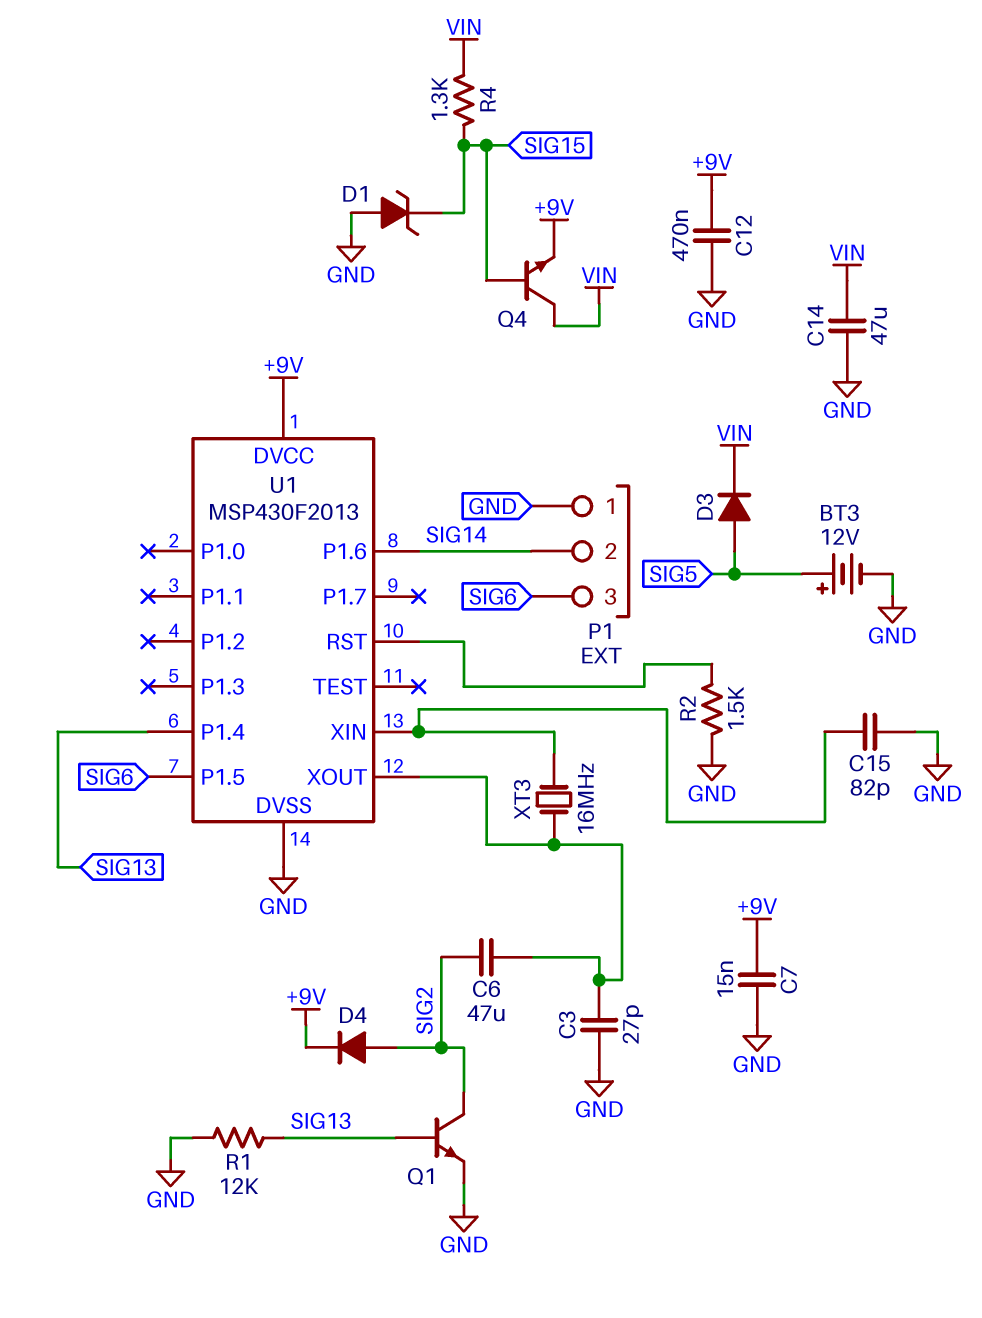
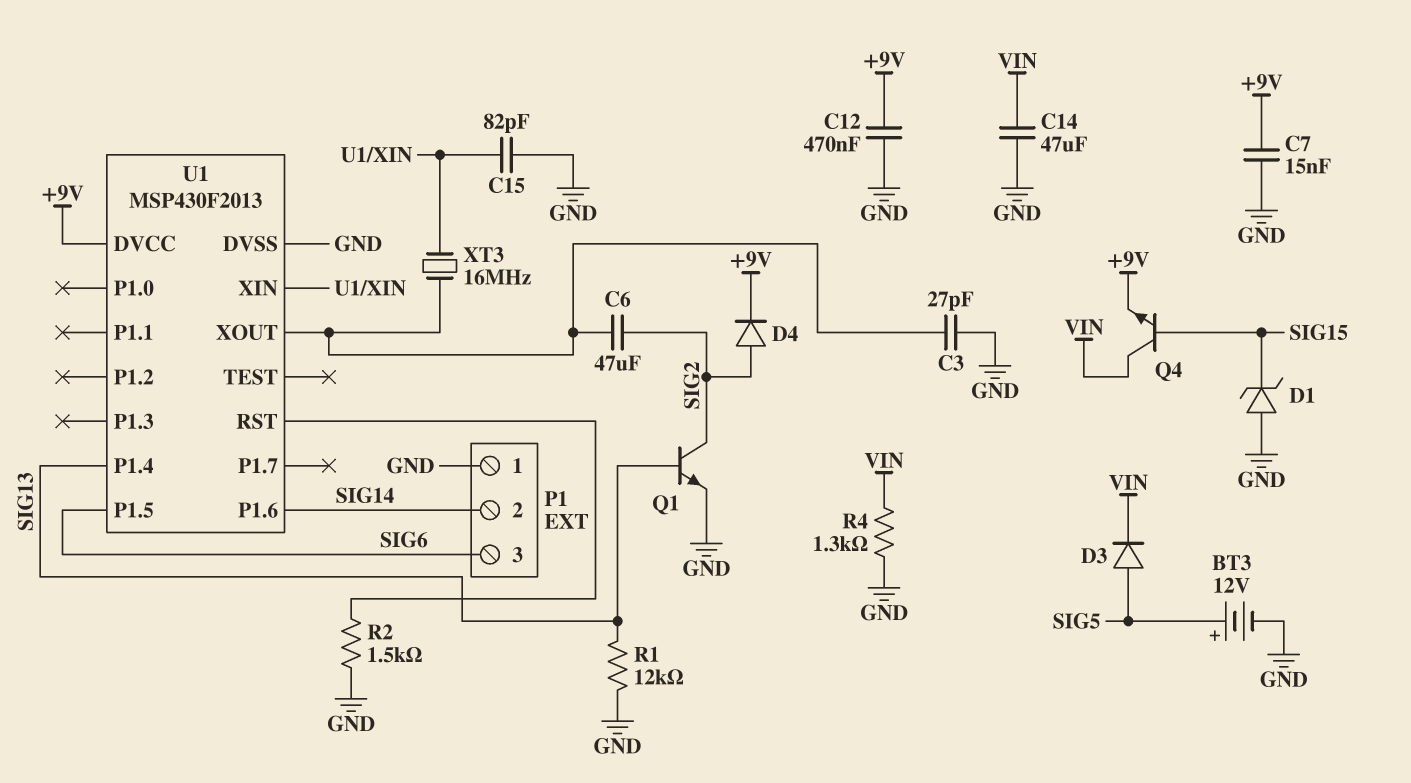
R4: 1.3k (SIG15, VIN) -> 1.3k (GND, VIN)

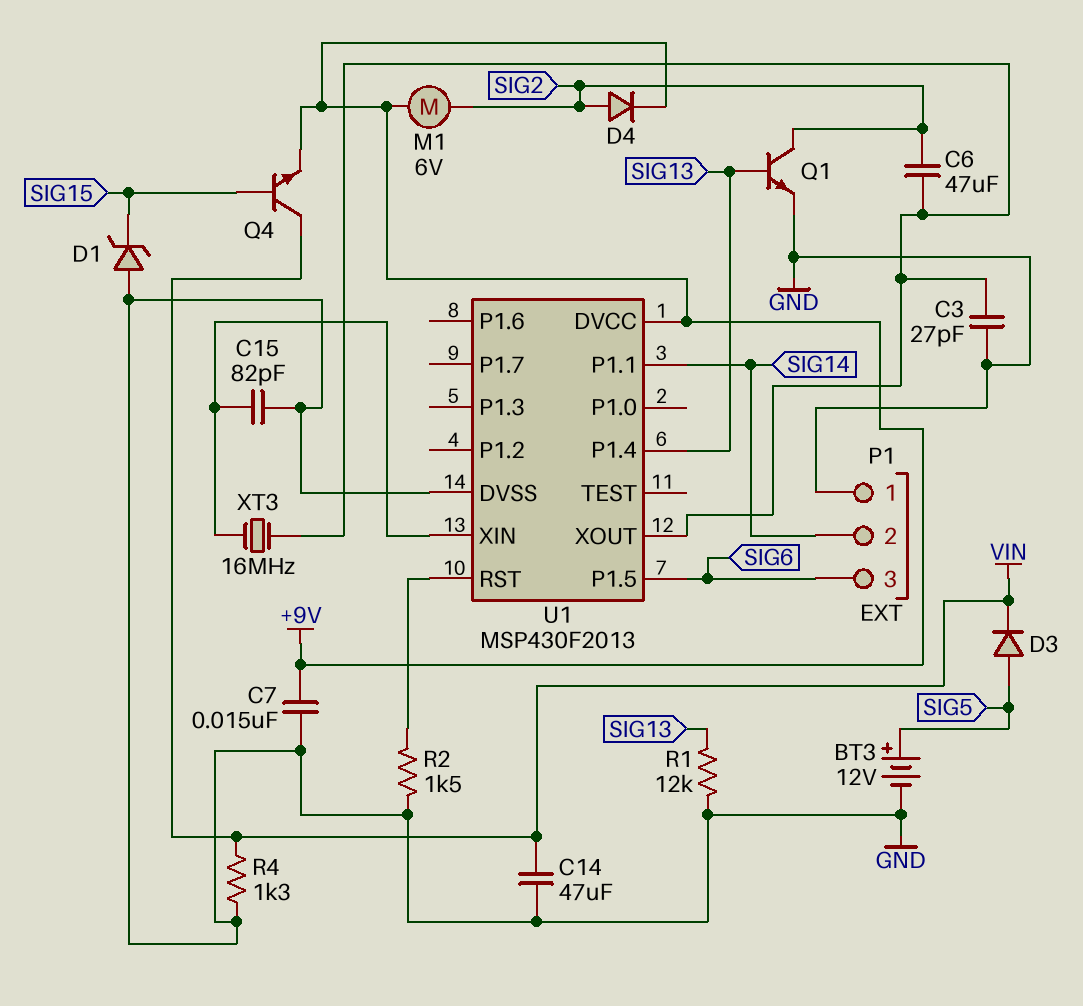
C12: 470nF (+9V, GND) -> none
M1: none -> motor 6V (+9V, SIG2)
U1 pin P1.1: none -> SIG14
U1 pin P1.6: SIG14 -> none

